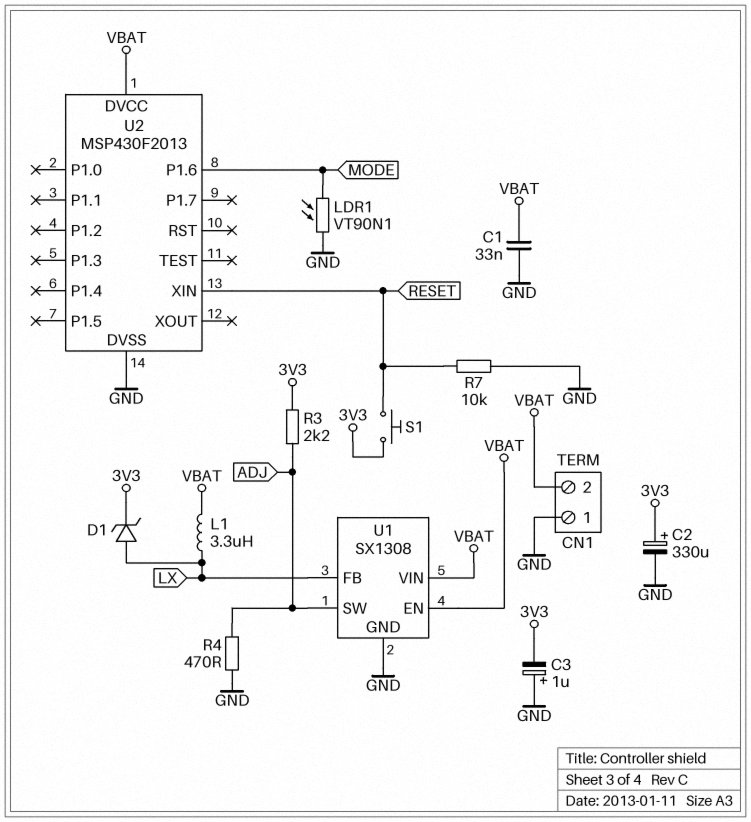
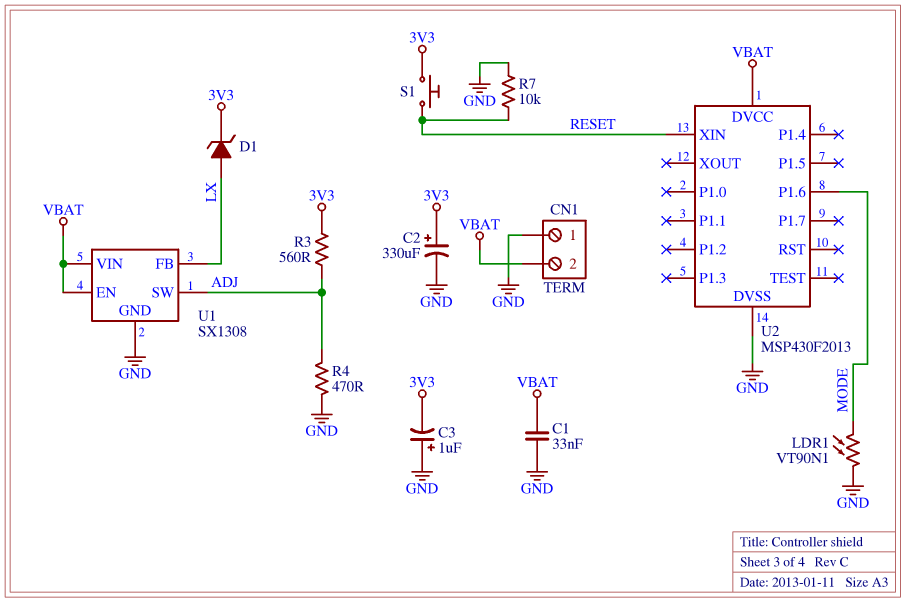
L1: 3.3uH (LX, VBAT) -> none
R3: 2.2k (3V3, ADJ) -> 560 (3V3, ADJ)

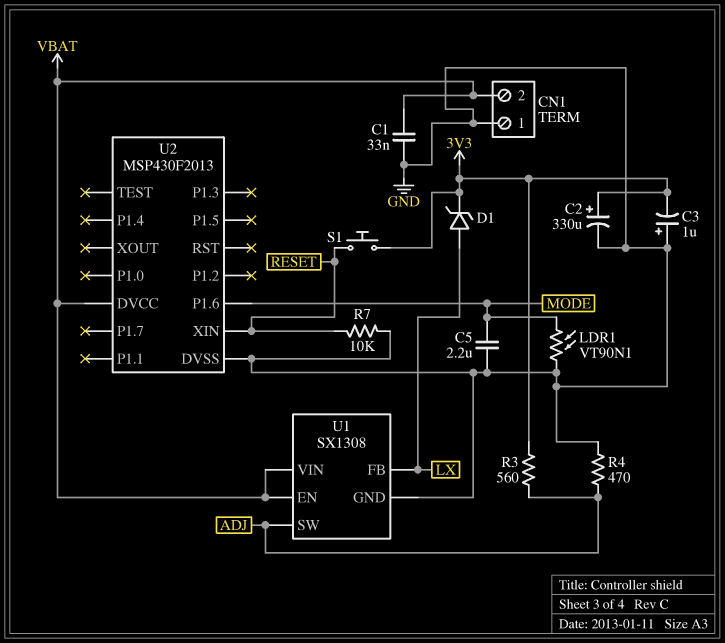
C5: none -> 2.2uF (GND, MODE)

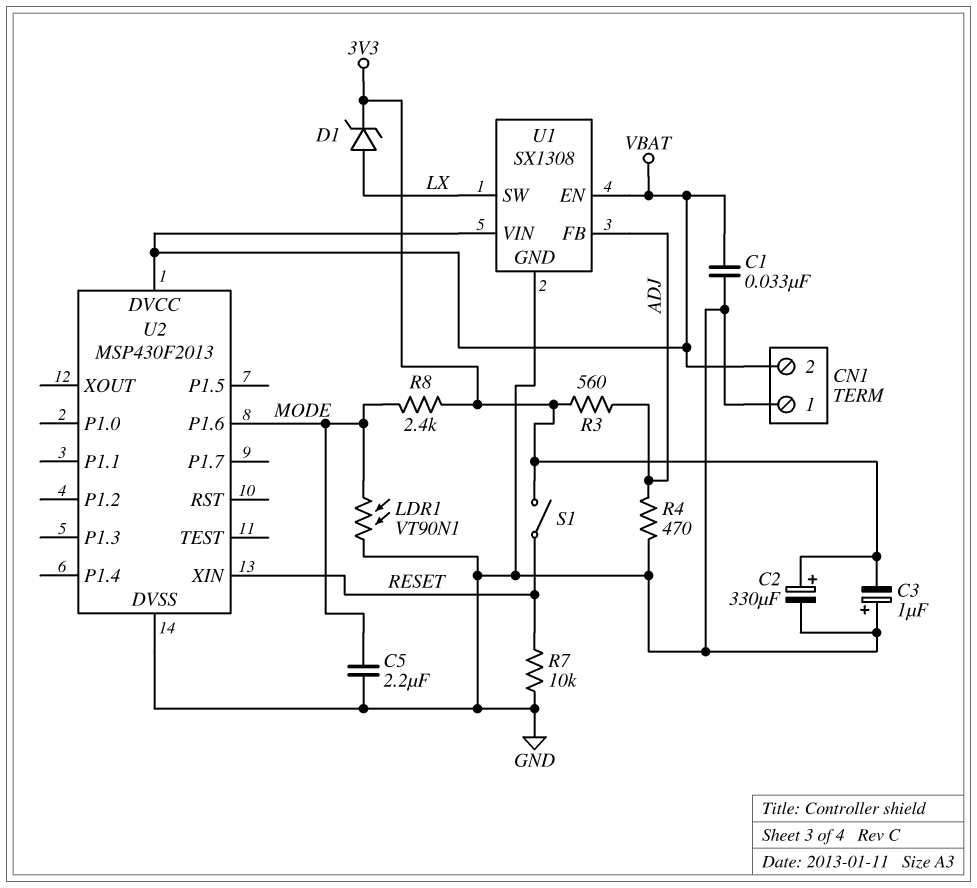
R8: none -> 2.4k (3V3, MODE)
S1: button (3V3, RESET) -> switch (3V3, RESET)
U1 pin FB: LX -> ADJ
U1 pin SW: ADJ -> LX

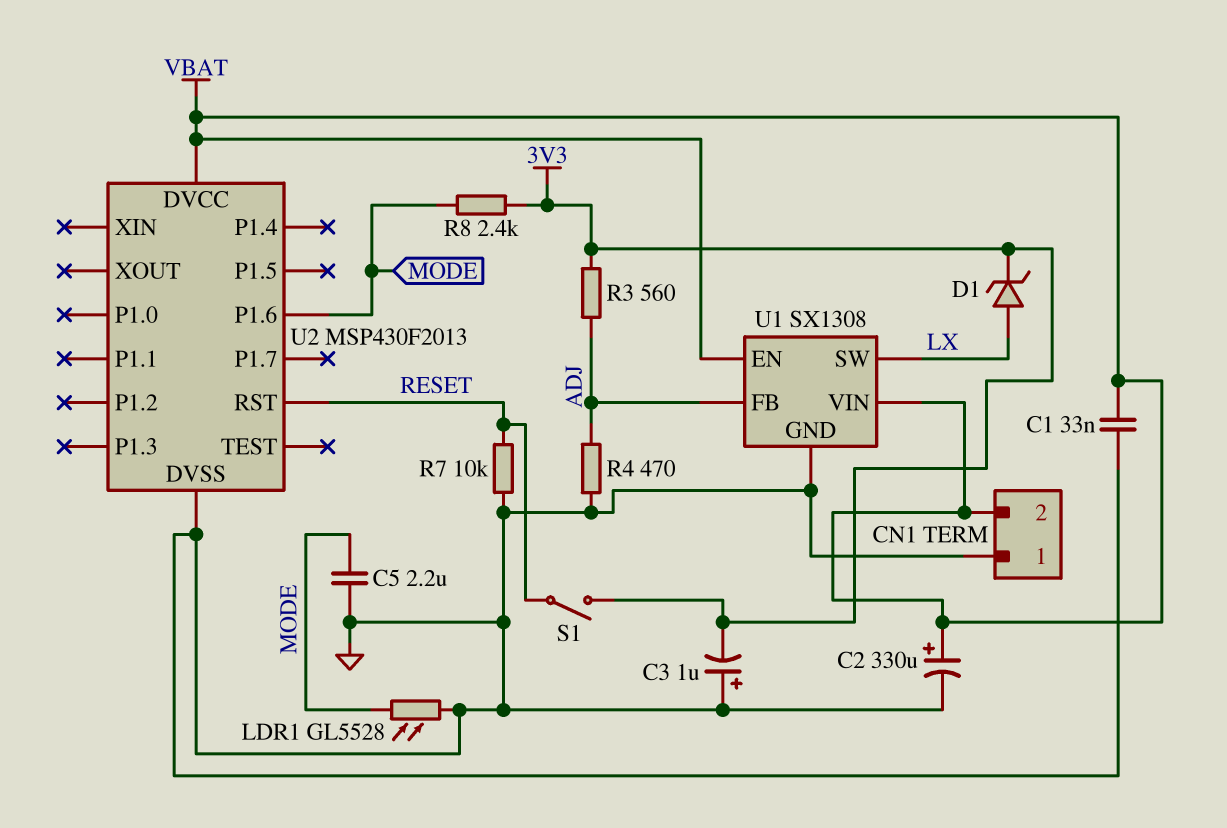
C2: 330uF (plus 3V3, minus GND) -> 330uF (plus VBAT, minus GND)
LDR1: VT90N1 (GND, MODE) -> GL5528 (GND, MODE)
U2 pin RST: none -> RESET
U2 pin XIN: RESET -> none

